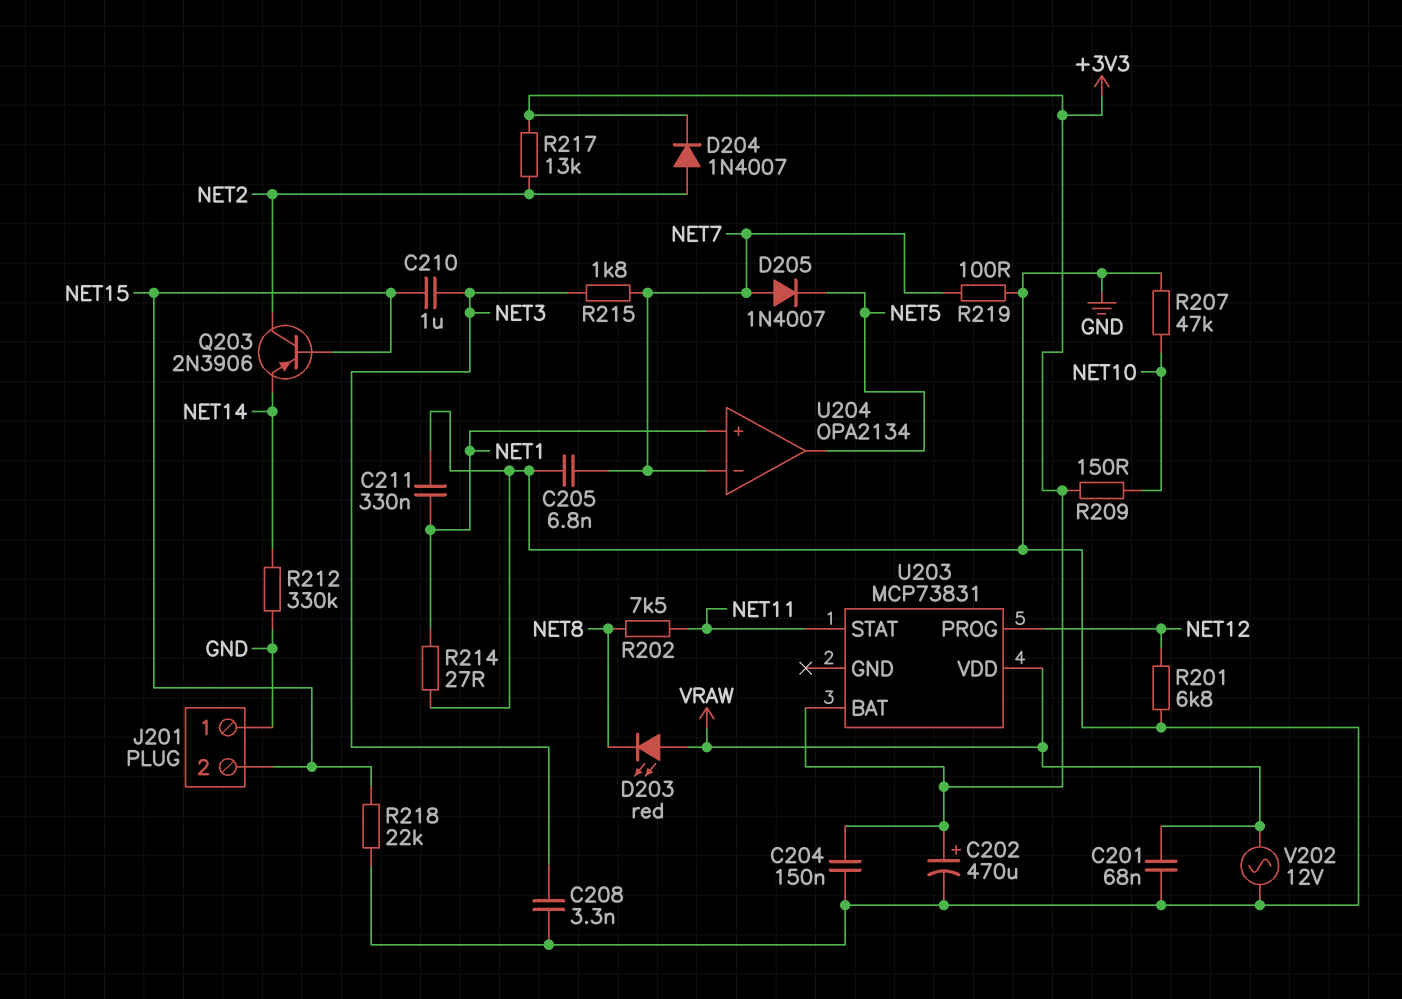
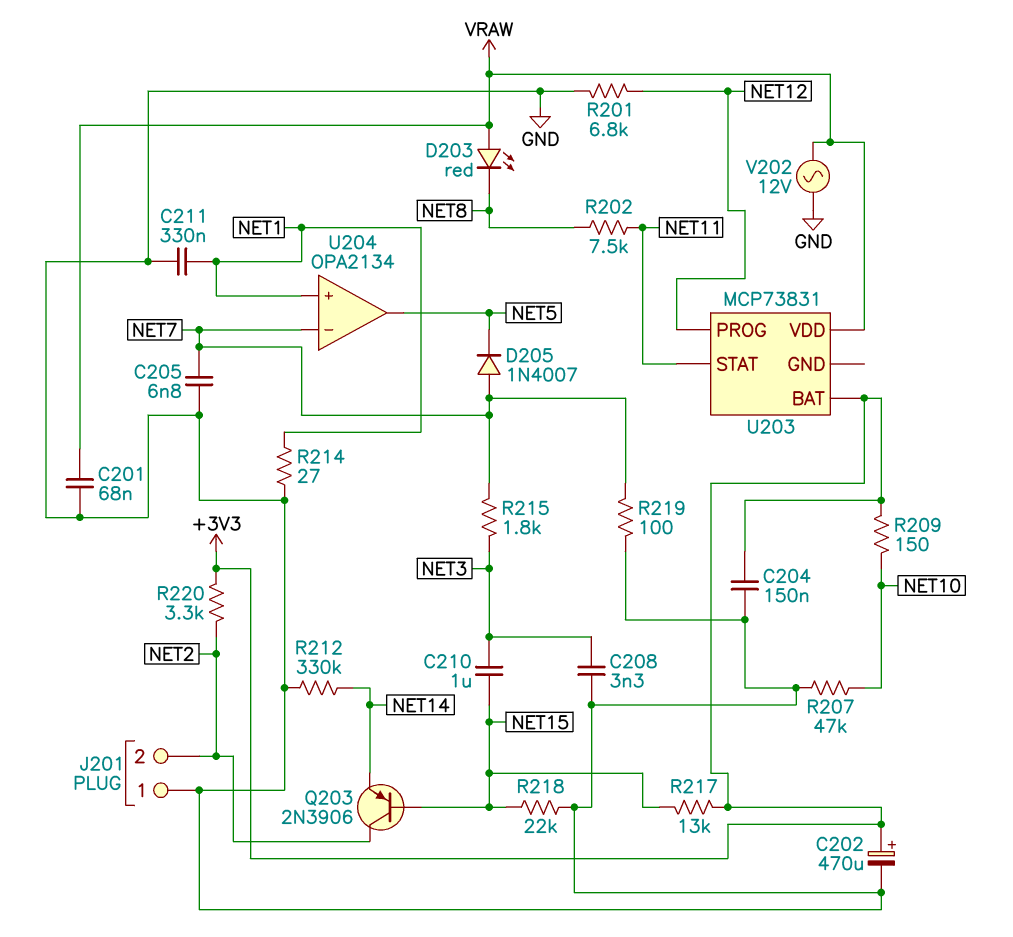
D204: diode 1N4007 (A NET2, K +3V3) -> none
J201 pin 2: NET15 -> NET2
R217: 13k (+3V3, NET2) -> 13k (+3V3, NET15)
R220: none -> 3.3k (+3V3, NET2)

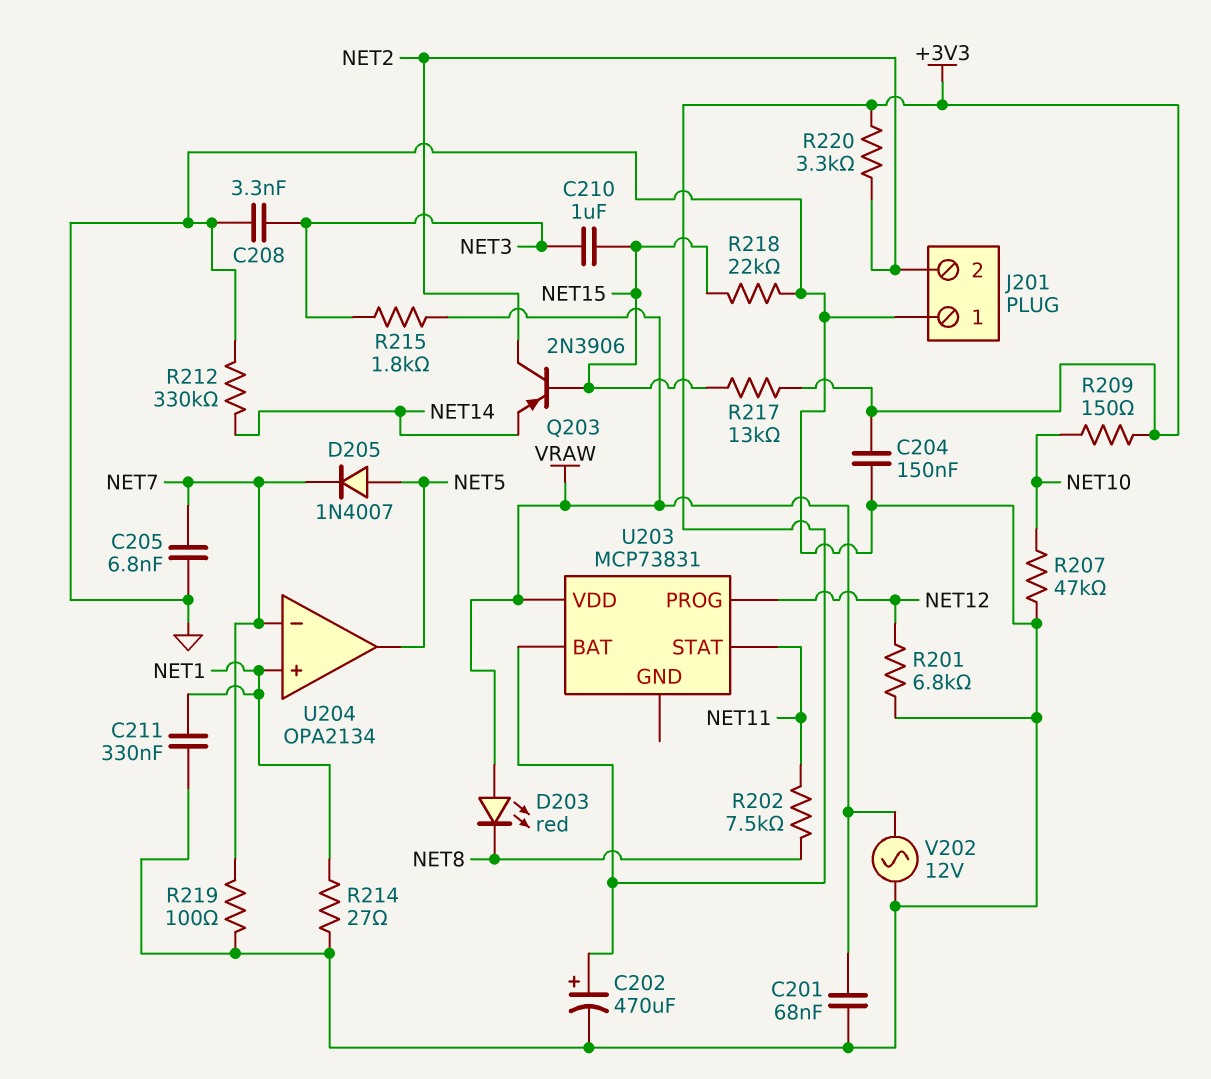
D205: diode 1N4007 (A NET7, K NET5) -> diode 1N4007 (A NET5, K NET7)
R215: 1.8k (NET3, NET7) -> 1.8k (NET3, VRAW)

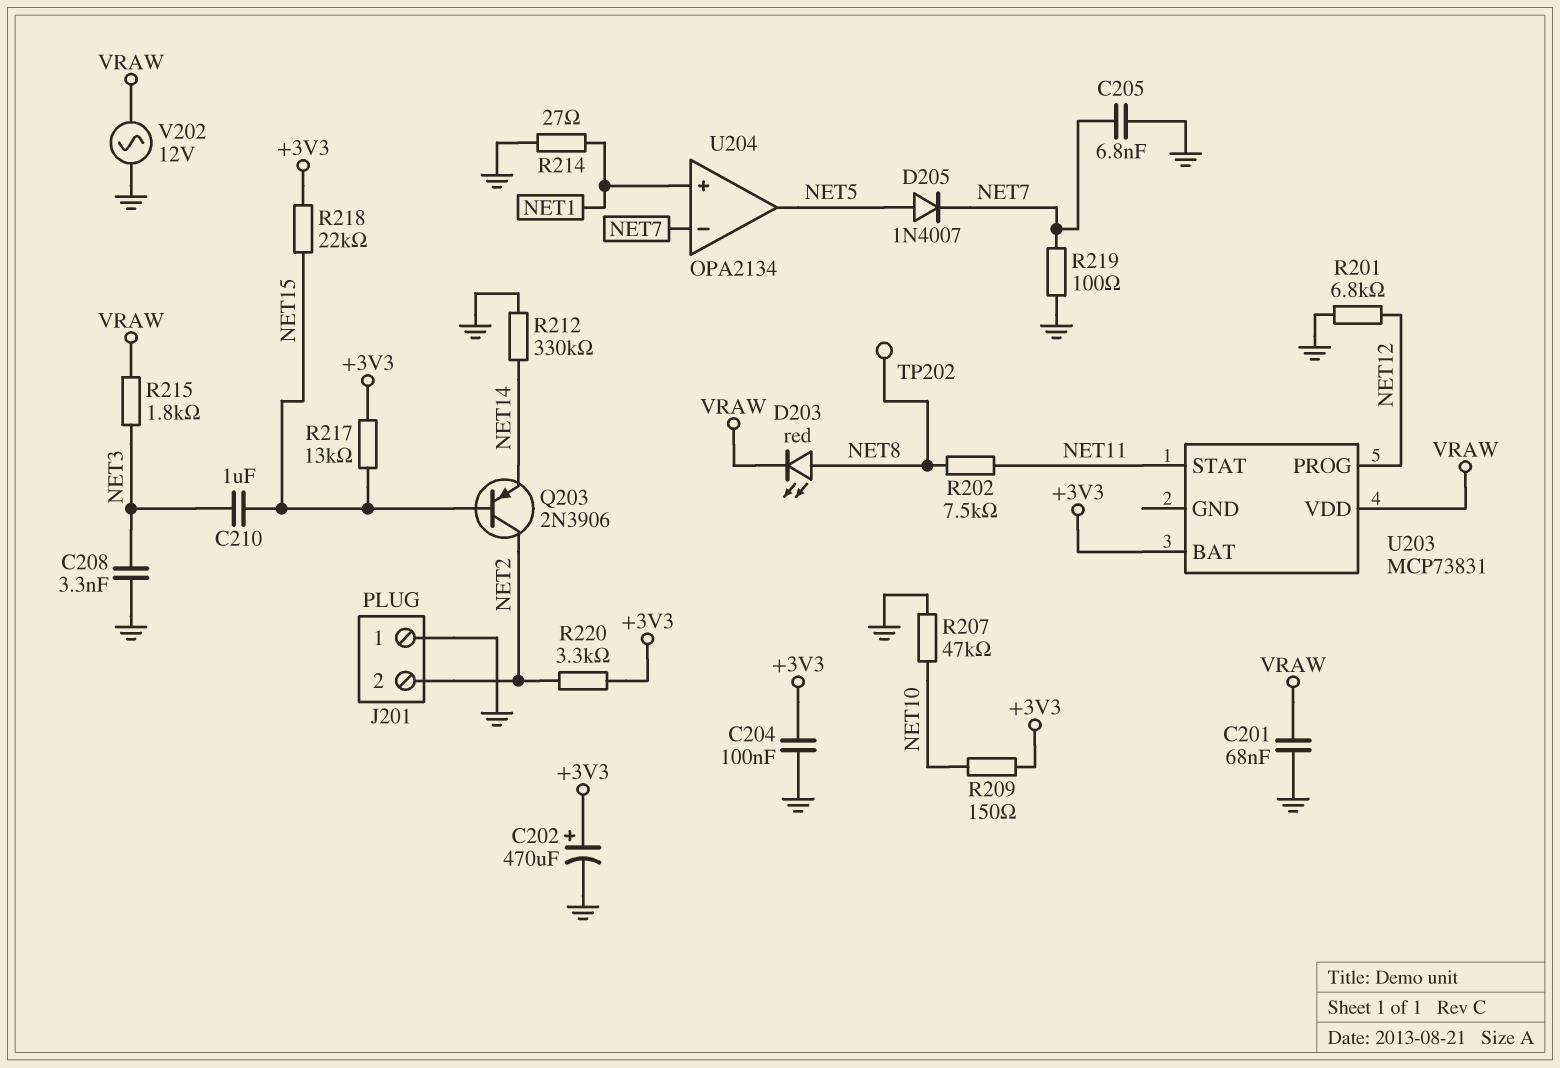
C204: 150nF (+3V3, GND) -> 100nF (+3V3, GND)
C211: 330nF (GND, NET1) -> none
D203: LED red (A VRAW, K NET8) -> LED red (A NET8, K VRAW)
R218: 22k (GND, NET15) -> 22k (+3V3, NET15)
TP202: none -> test point (NET8)

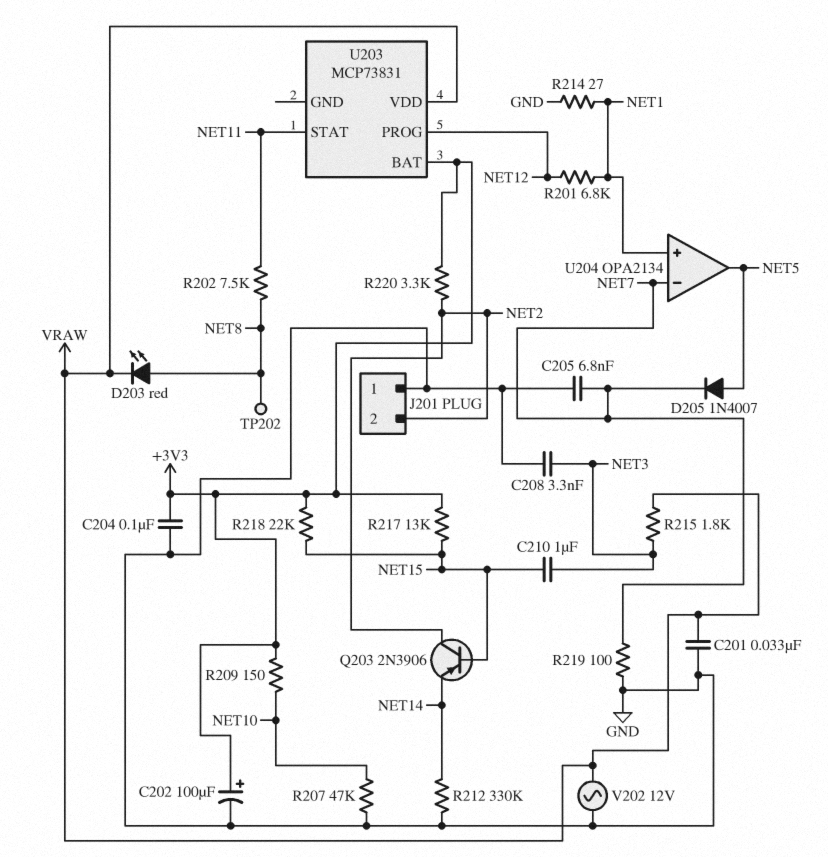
C201: 68nF (GND, VRAW) -> 33nF (GND, VRAW)
C202: 470uF (plus +3V3, minus GND) -> 100uF (plus +3V3, minus GND)
R201: 6.8k (GND, NET12) -> 6.8k (NET1, NET12)

